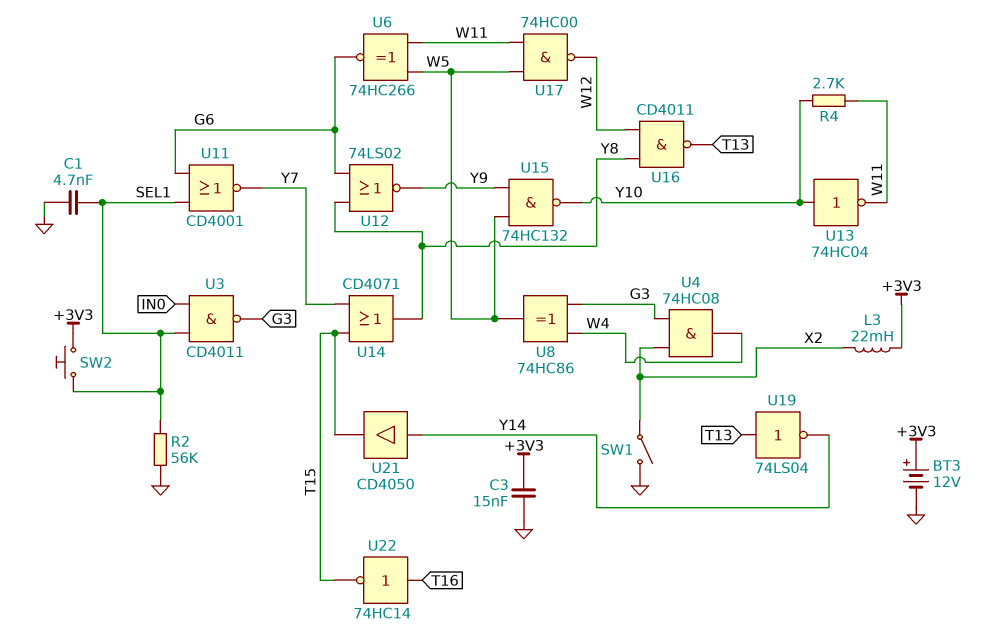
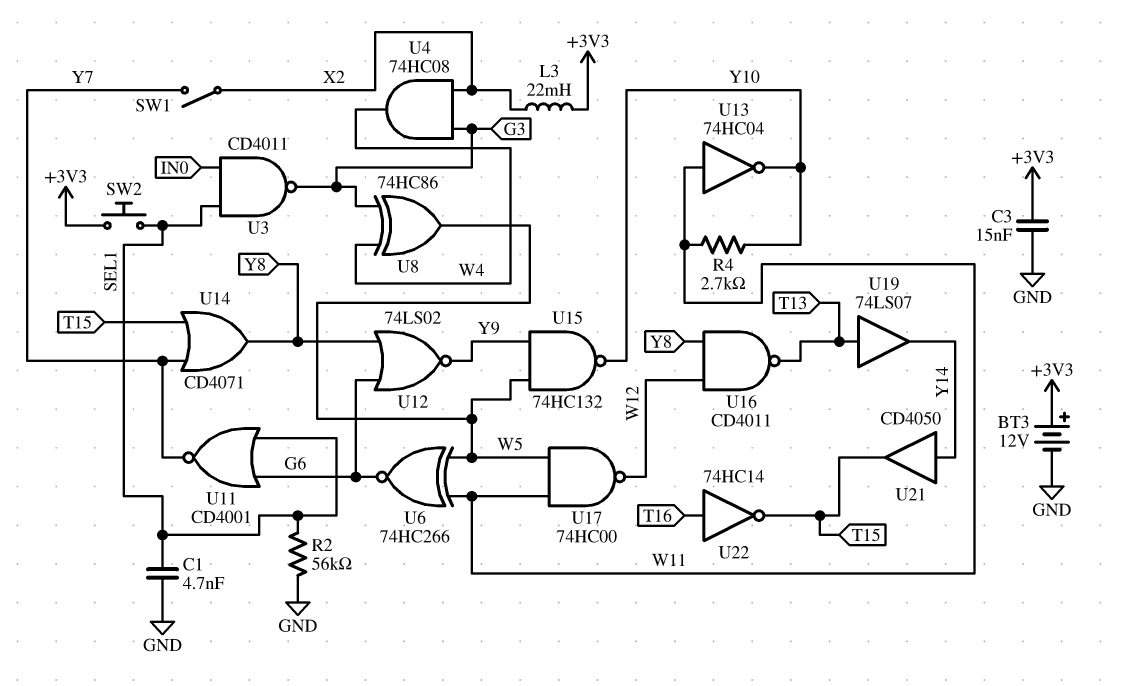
SW1: switch (GND, X2) -> switch (X2, Y7)
U13: NOT 74HC04 (in Y10, out W11) -> NOT 74HC04 (in W11, out Y10)
U19: NOT 74LS04 (in T13, out Y14) -> buffer 74LS07 (in T13, out Y14)

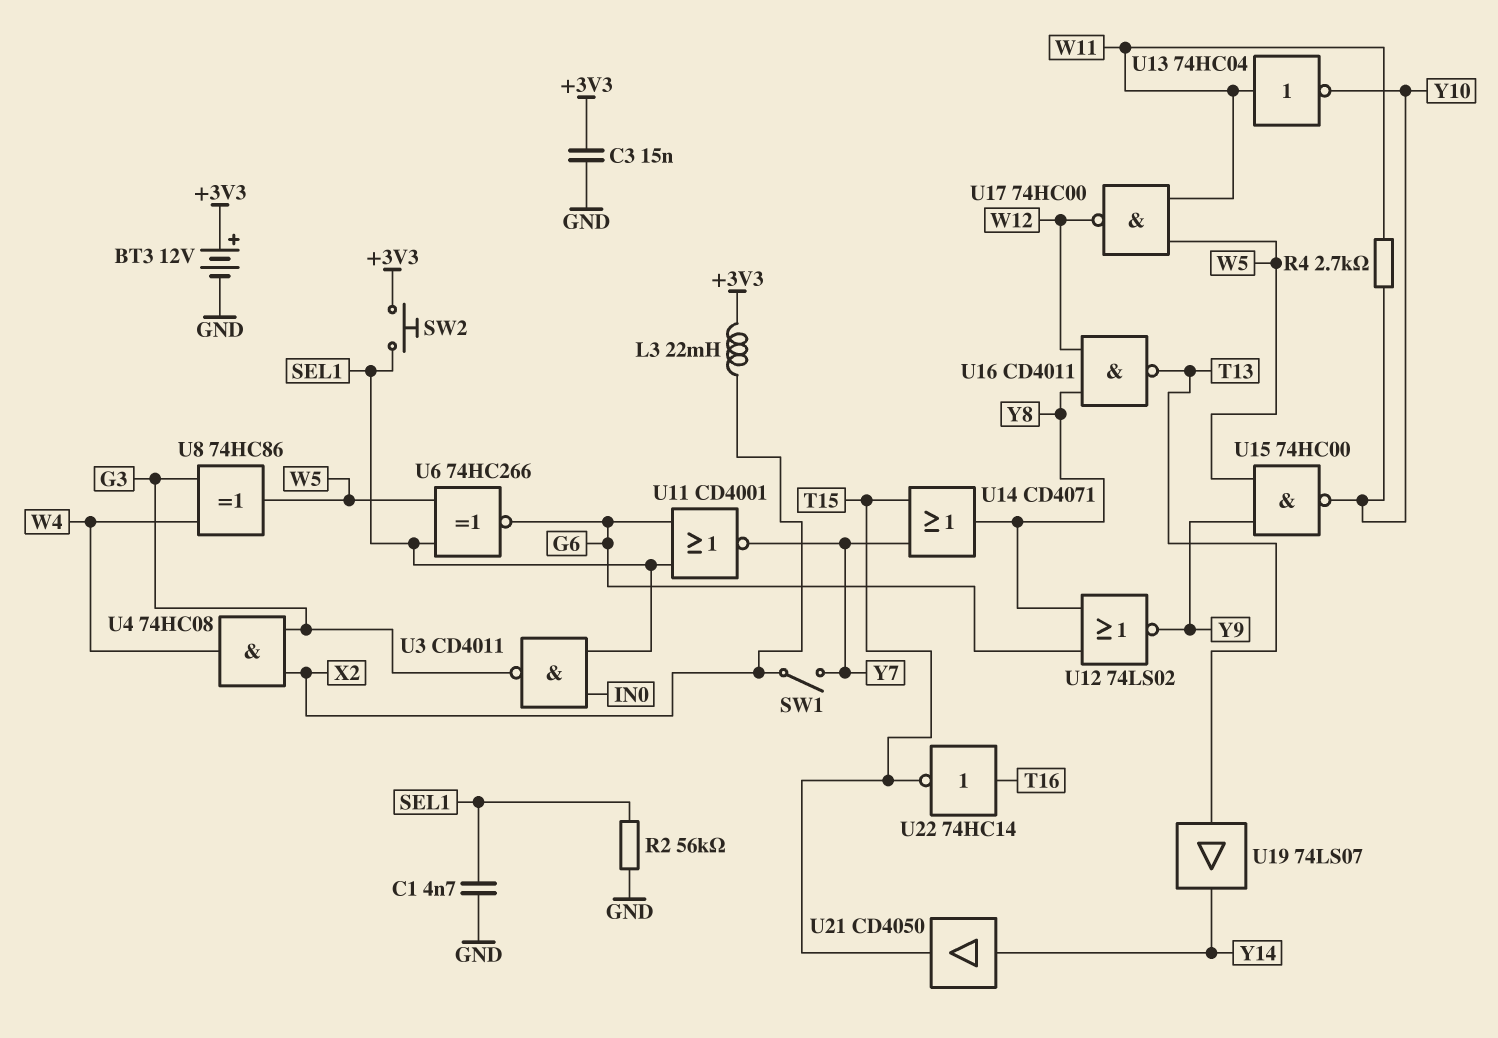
U6: XNOR 74HC266 (in W5, in W11, out G6) -> XNOR 74HC266 (in SEL1, in W5, out G6)
U15: NAND 74HC132 (in W5, in Y9, out Y10) -> NAND 74HC00 (in W5, in Y9, out Y10)

